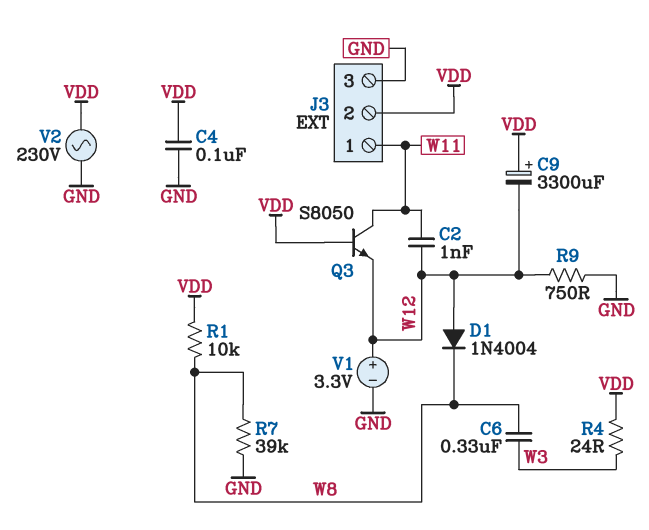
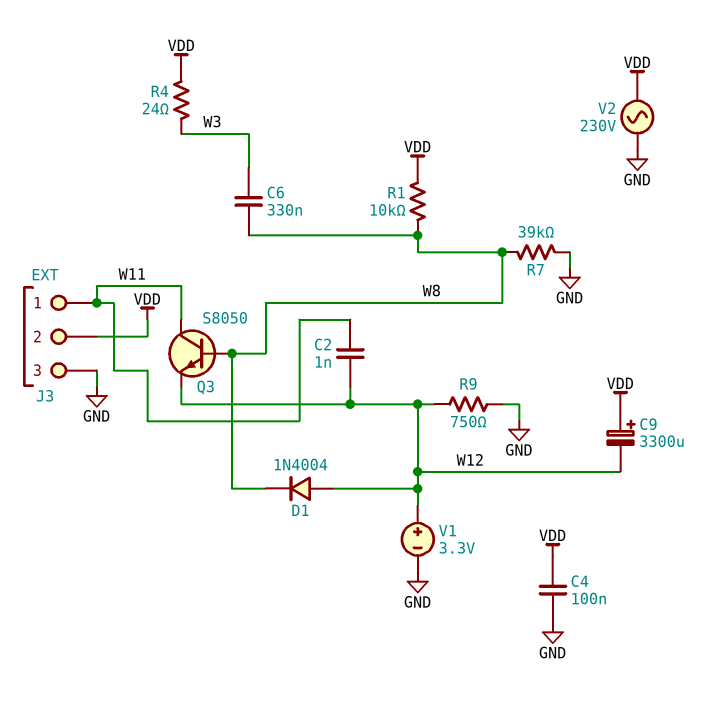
Q3: NPN S8050 (B VDD, C W11, E W12) -> NPN S8050 (B W8, C W11, E W12)

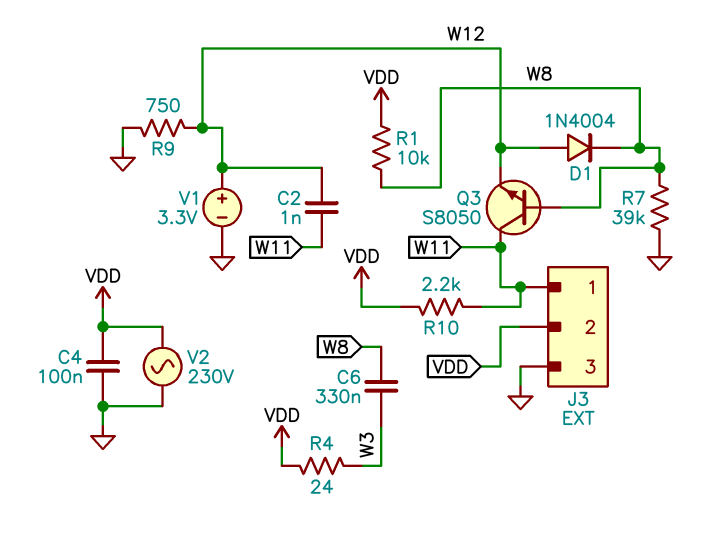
C9: 3300uF (plus VDD, minus W12) -> none
R10: none -> 2.2k (VDD, W11)

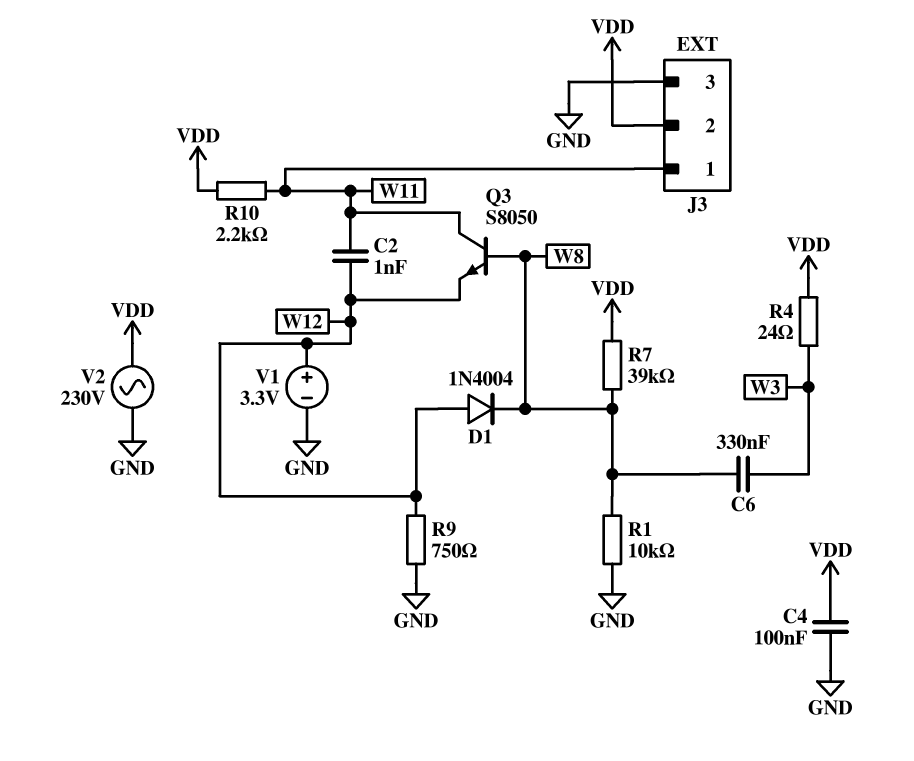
R1: 10k (VDD, W8) -> 10k (GND, W8)
R7: 39k (GND, W8) -> 39k (VDD, W8)

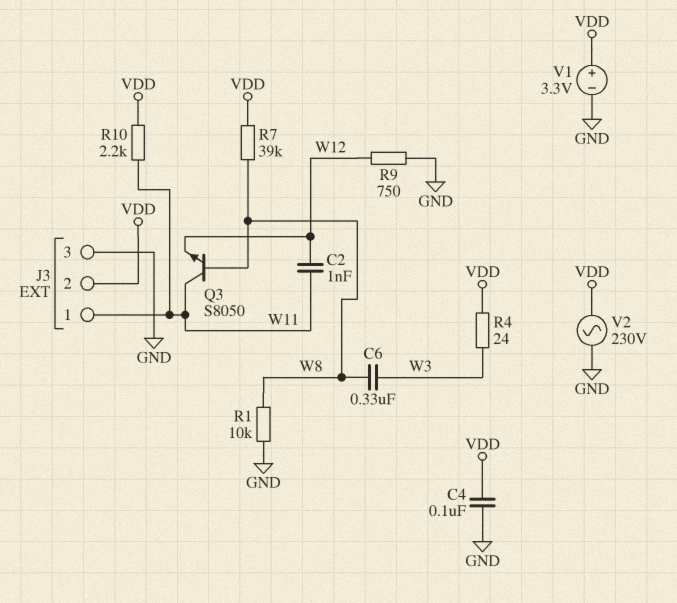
D1: diode 1N4004 (A W12, K W8) -> none
V1: 3.3V (plus W12, minus GND) -> 3.3V (plus VDD, minus GND)

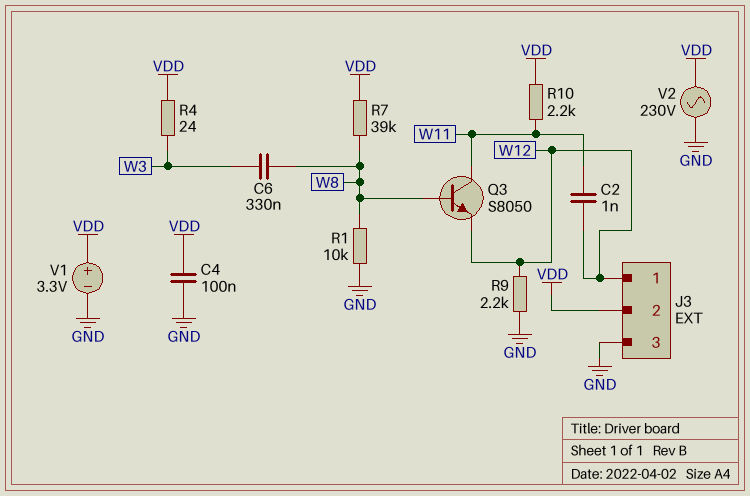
J3 pin 1: W11 -> W12
R9: 750 (GND, W12) -> 2.2k (GND, W12)

